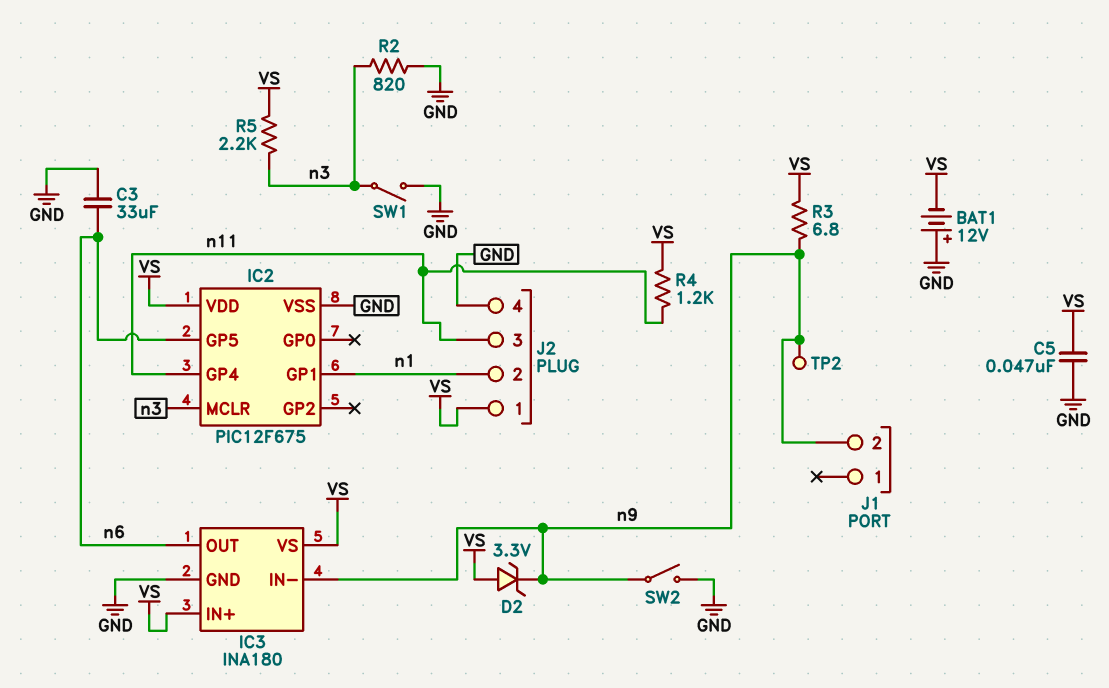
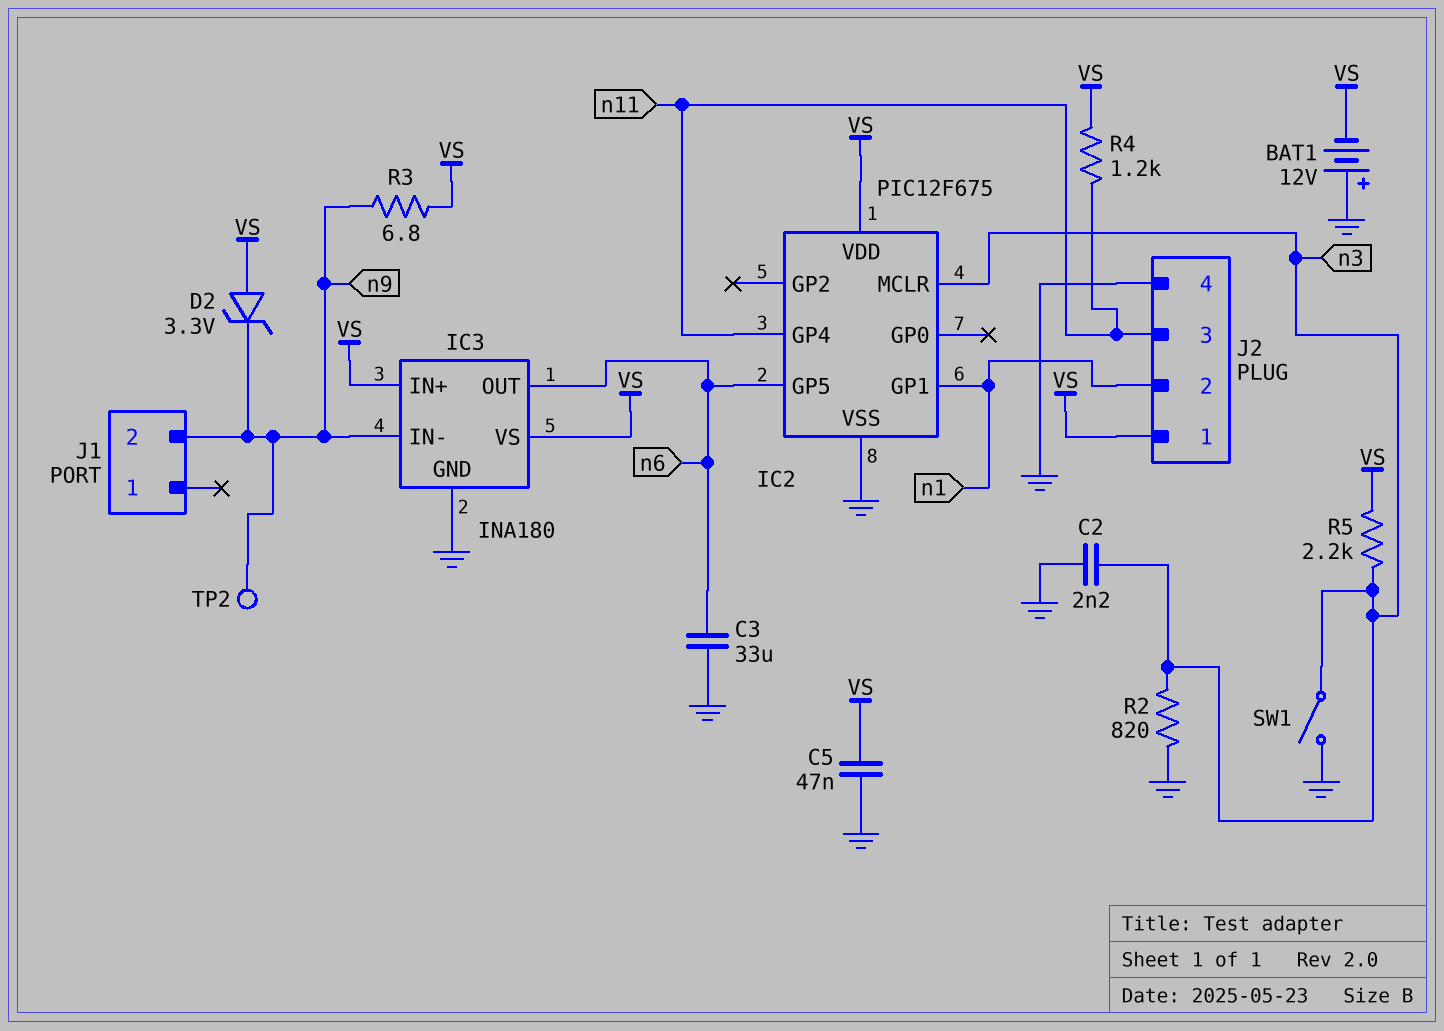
C2: none -> 2.2nF (GND, n3)
SW2: switch (GND, n9) -> none

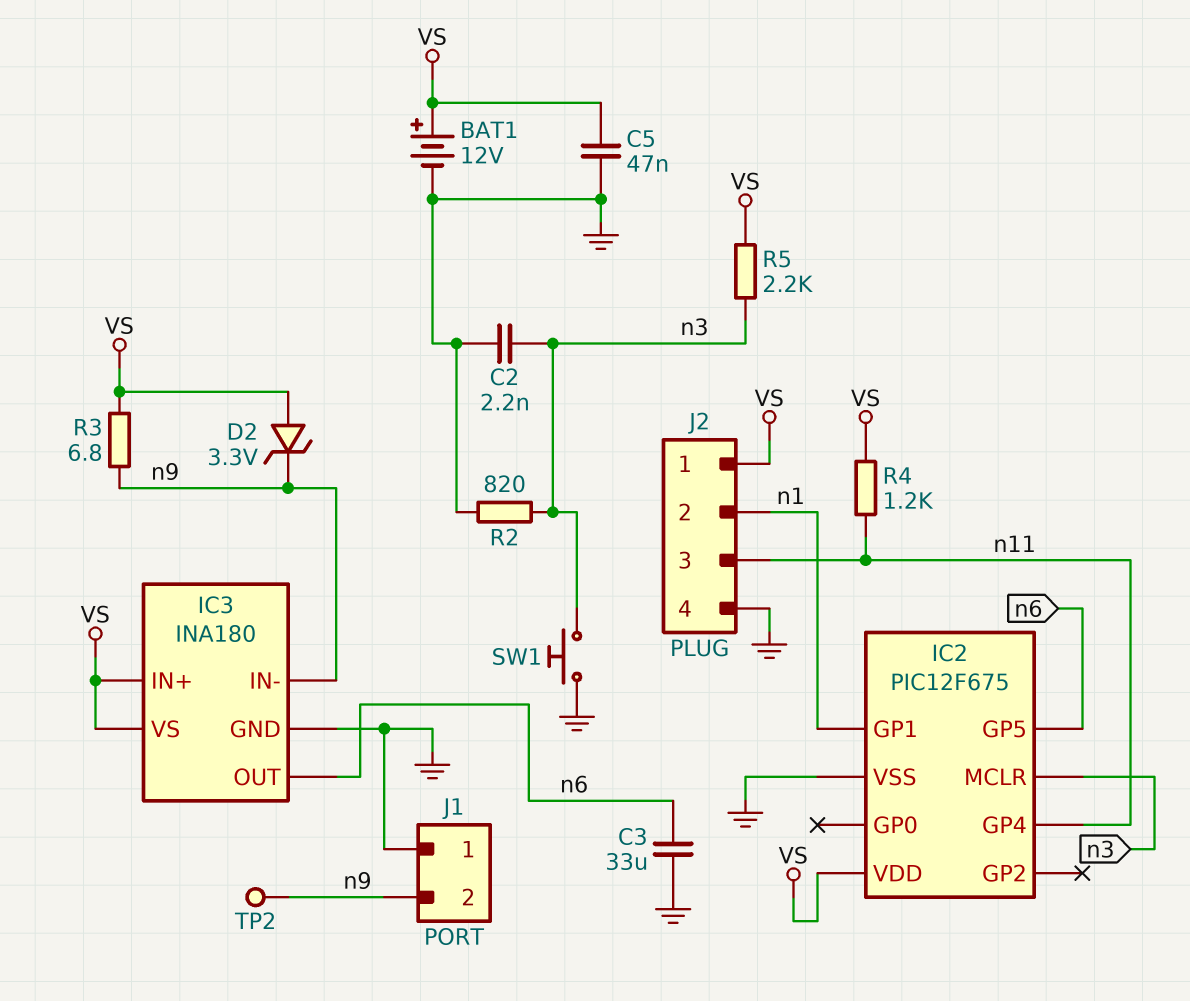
BAT1: 12V (plus GND, minus VS) -> 12V (plus VS, minus GND)
J1 pin 1: none -> GND
SW1: switch (GND, n3) -> button (GND, n3)

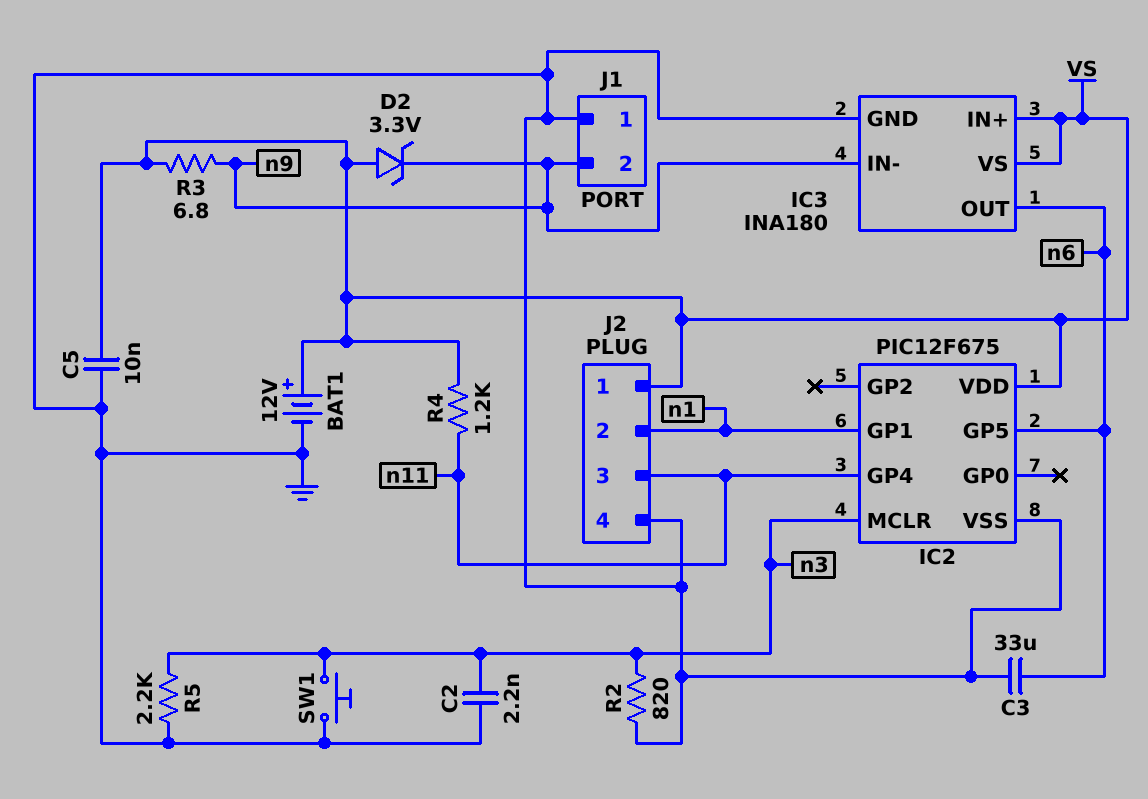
C5: 47nF (GND, VS) -> 10nF (GND, VS)
R5: 2.2k (VS, n3) -> 2.2k (GND, n3)
TP2: test point (n9) -> none

